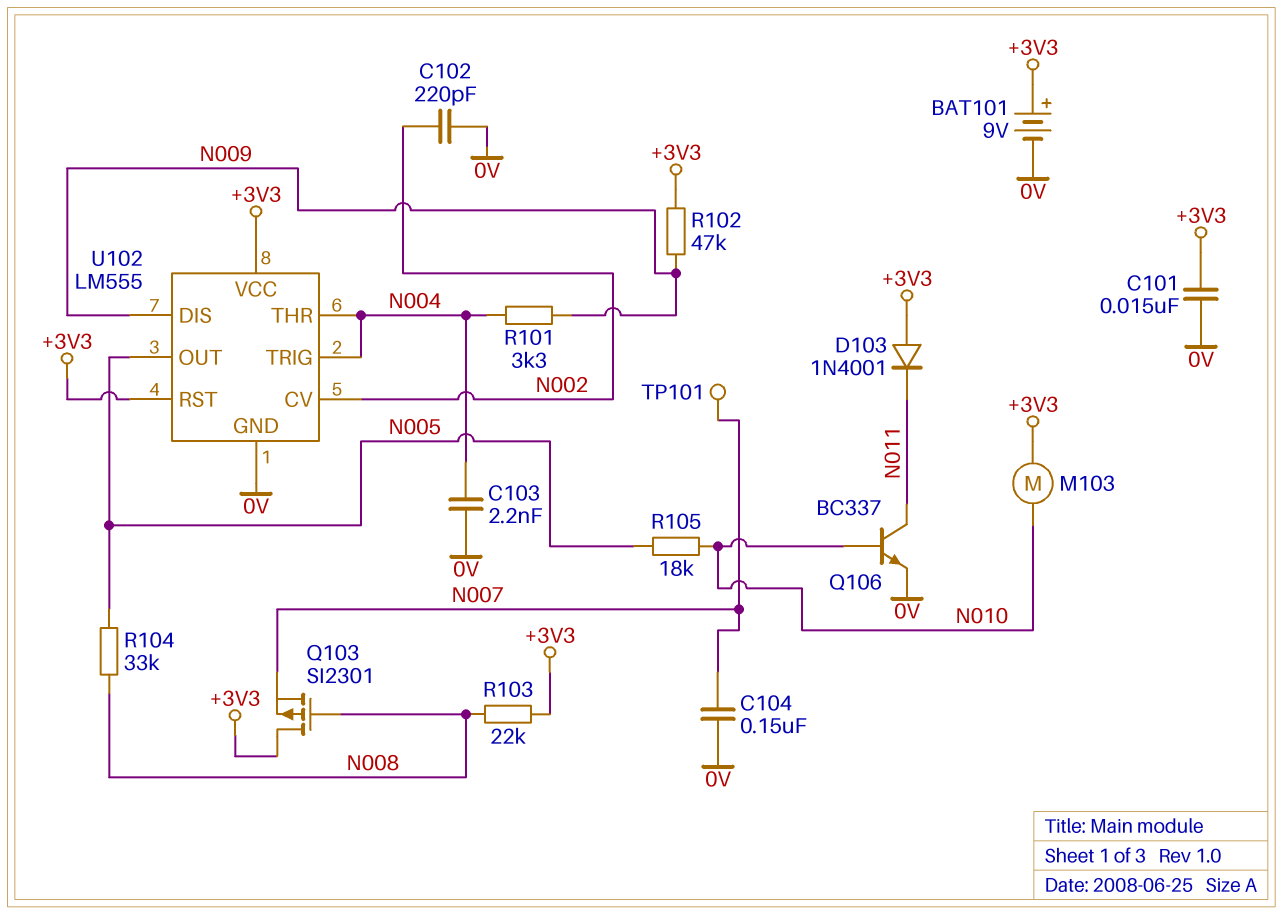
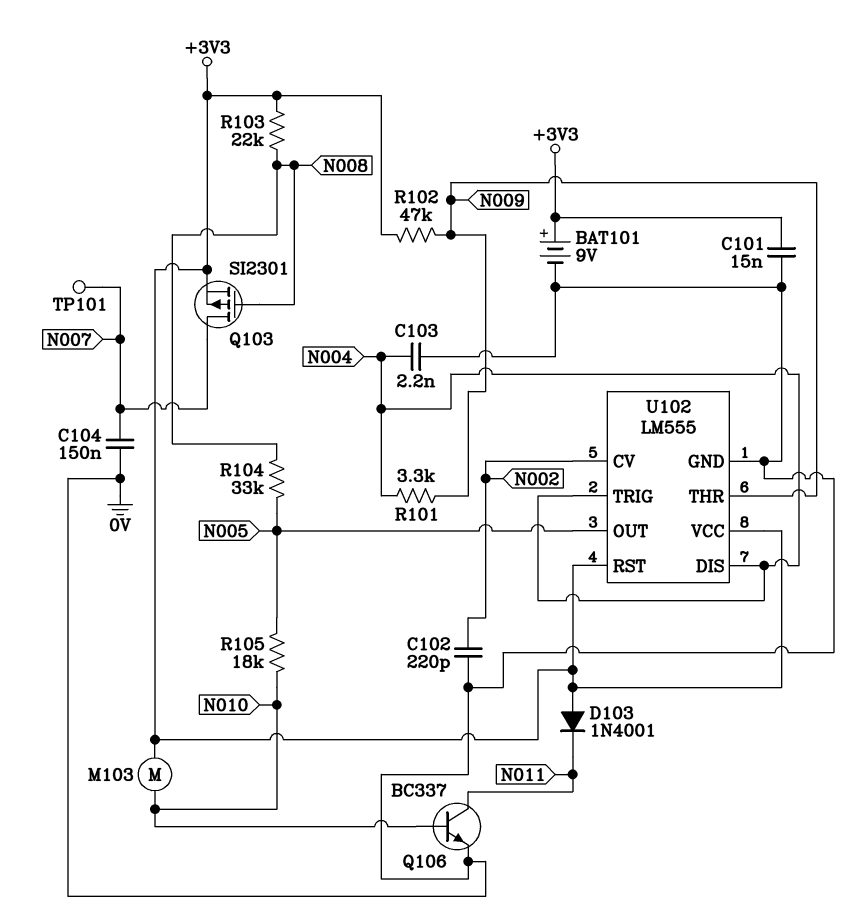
Q103: PMOS SI2301 (G N008, D +3V3, S N007) -> PMOS SI2301 (G N008, D N007, S +3V3)
U102 pin DIS: N009 -> N004
U102 pin THR: N004 -> N009

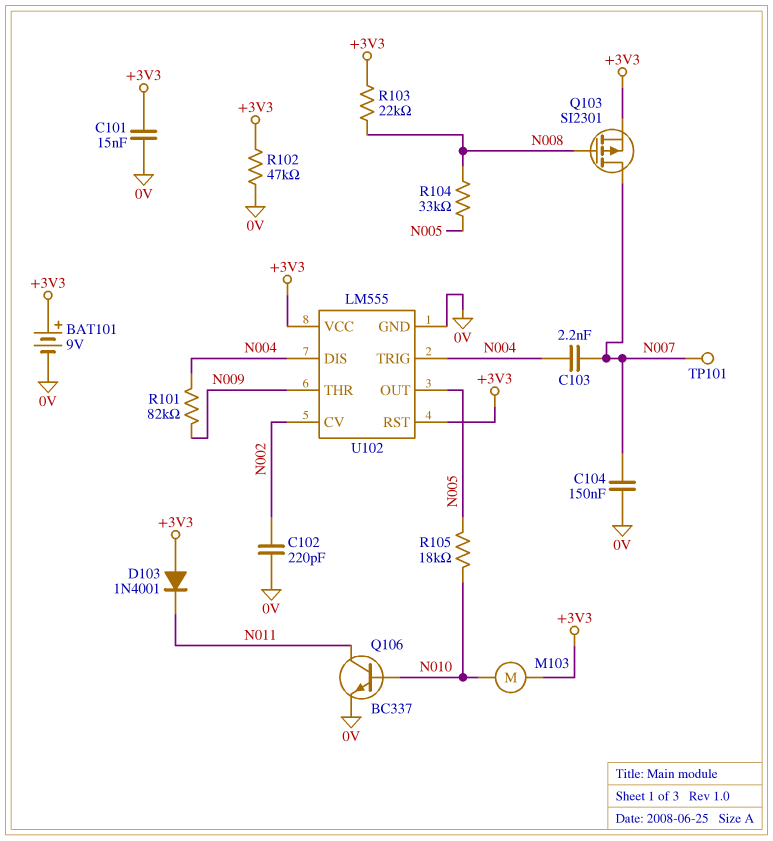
C103: 2.2nF (0V, N004) -> 2.2nF (N004, N007)
R101: 3.3k (N004, N009) -> 82k (N004, N009)
R102: 47k (+3V3, N009) -> 47k (+3V3, 0V)

